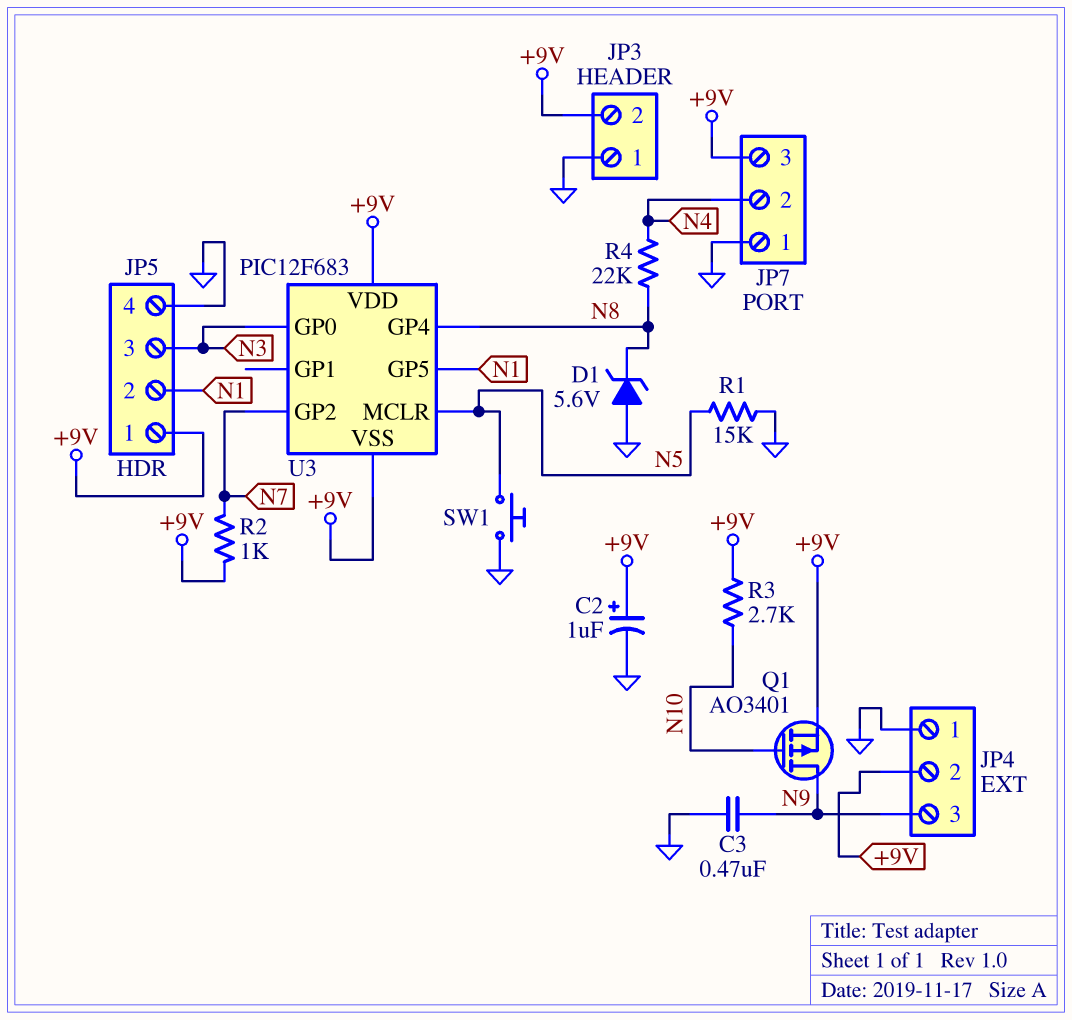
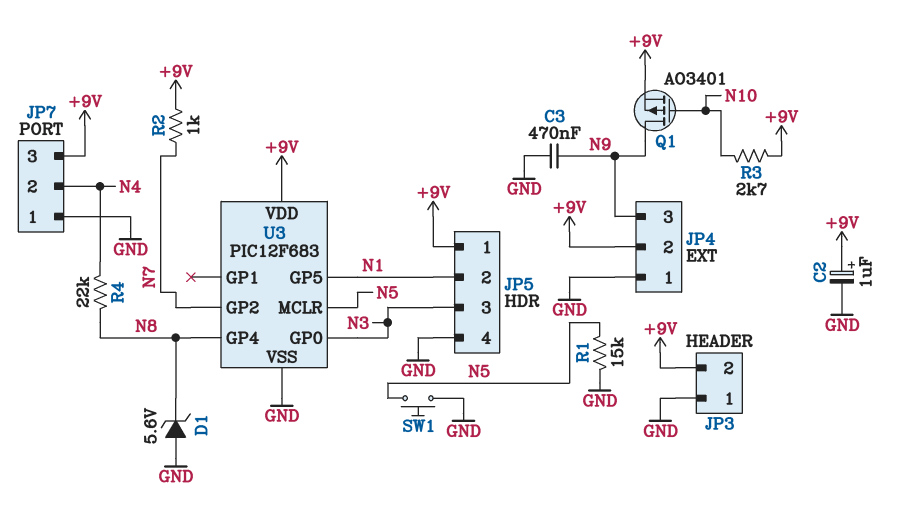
U3 pin VSS: +9V -> GND

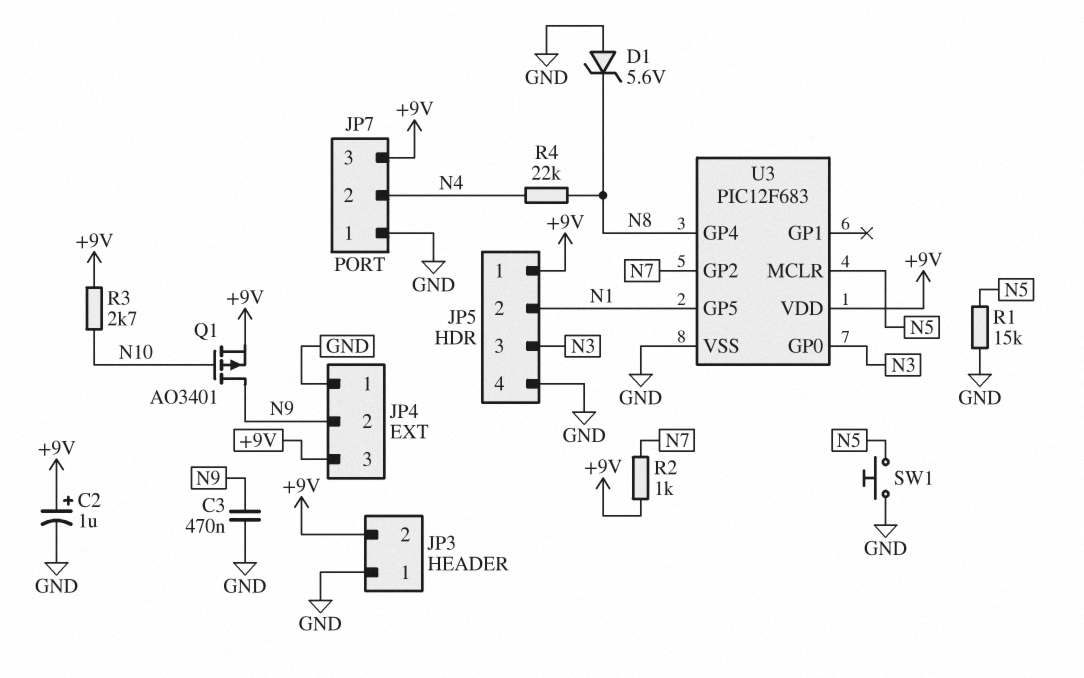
JP4 pin 2: +9V -> N9
JP4 pin 3: N9 -> +9V

